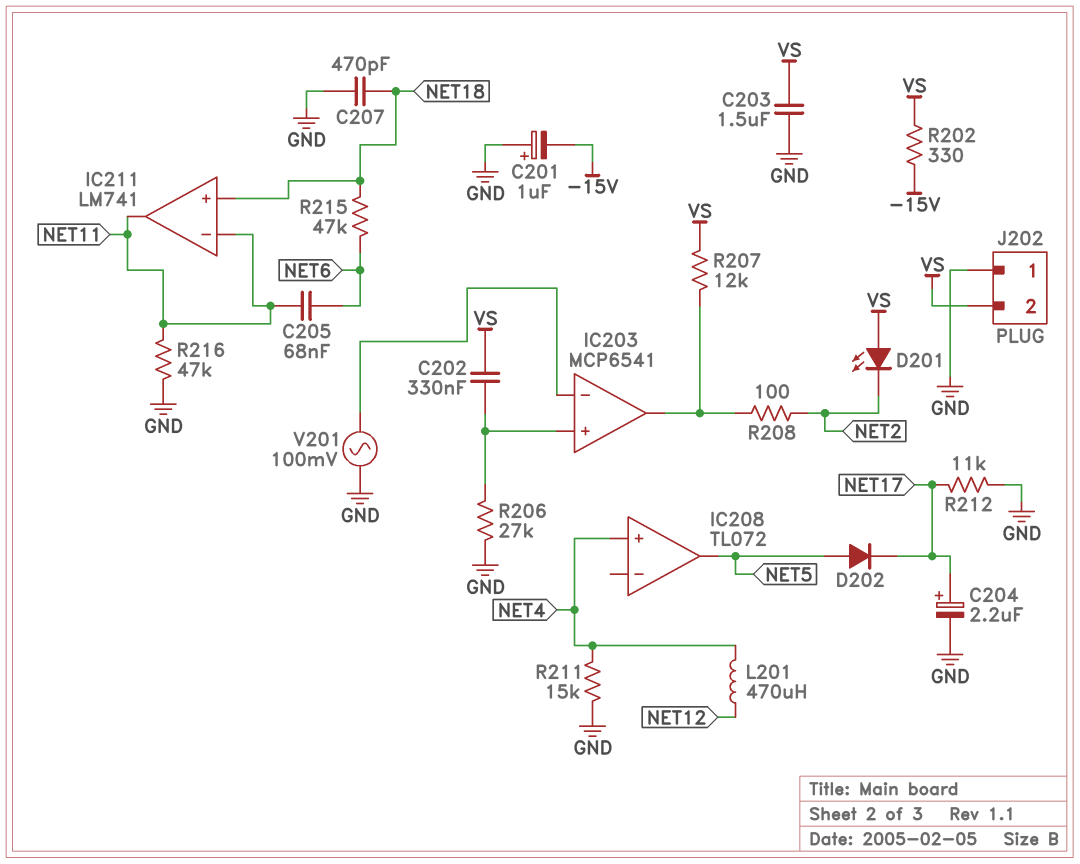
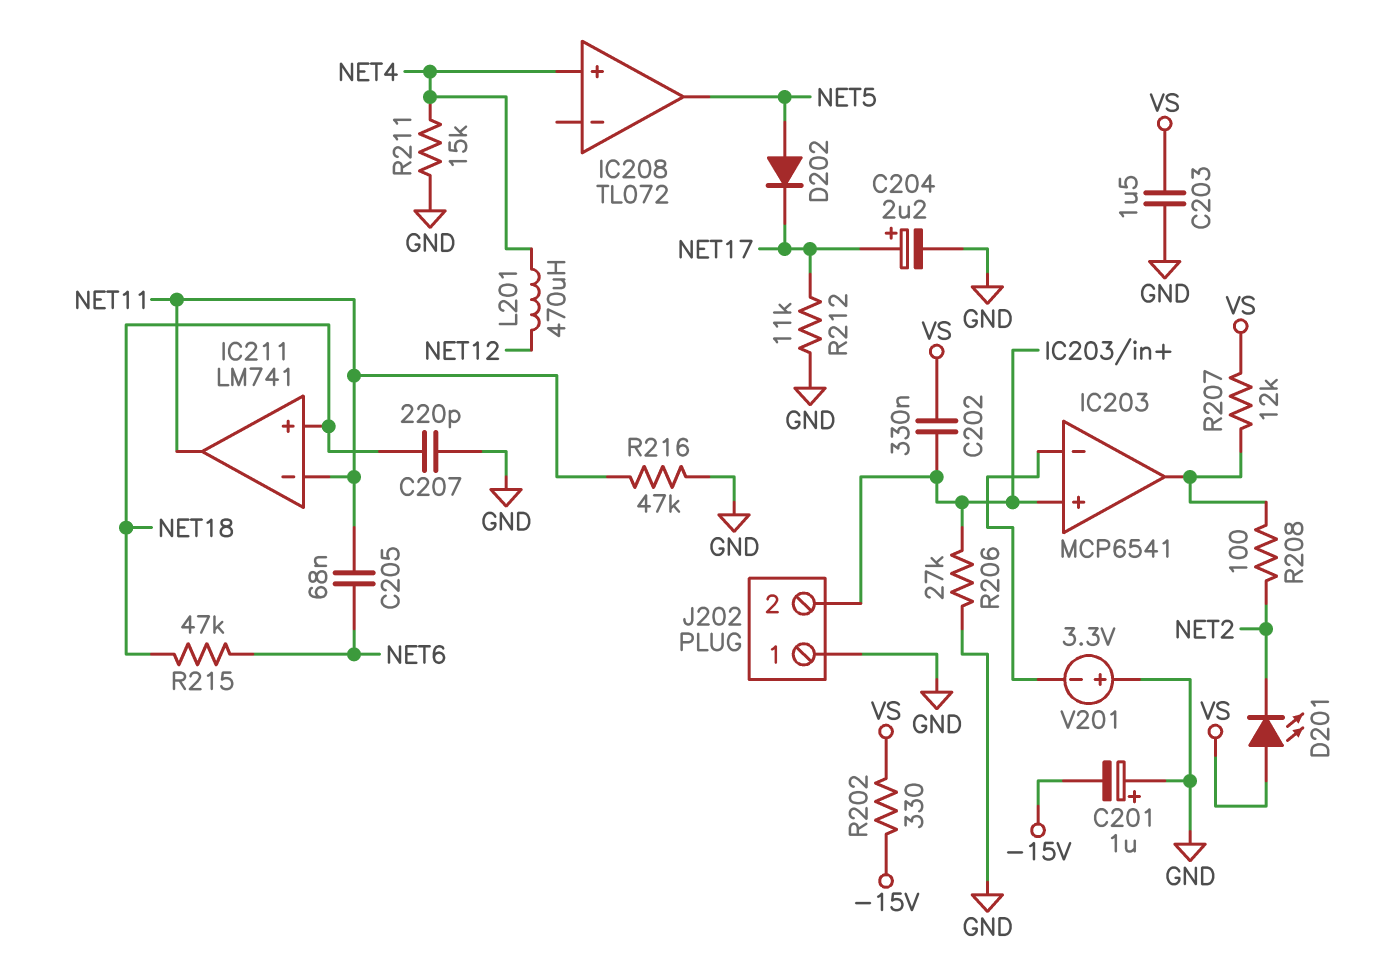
C207: 470pF (GND, NET18) -> 220pF (GND, NET18)
J202 pin 2: VS -> IC203/in+
V201: AC 100mV (GND, IC203/in-) -> 3.3V (plus GND, minus IC203/in-)

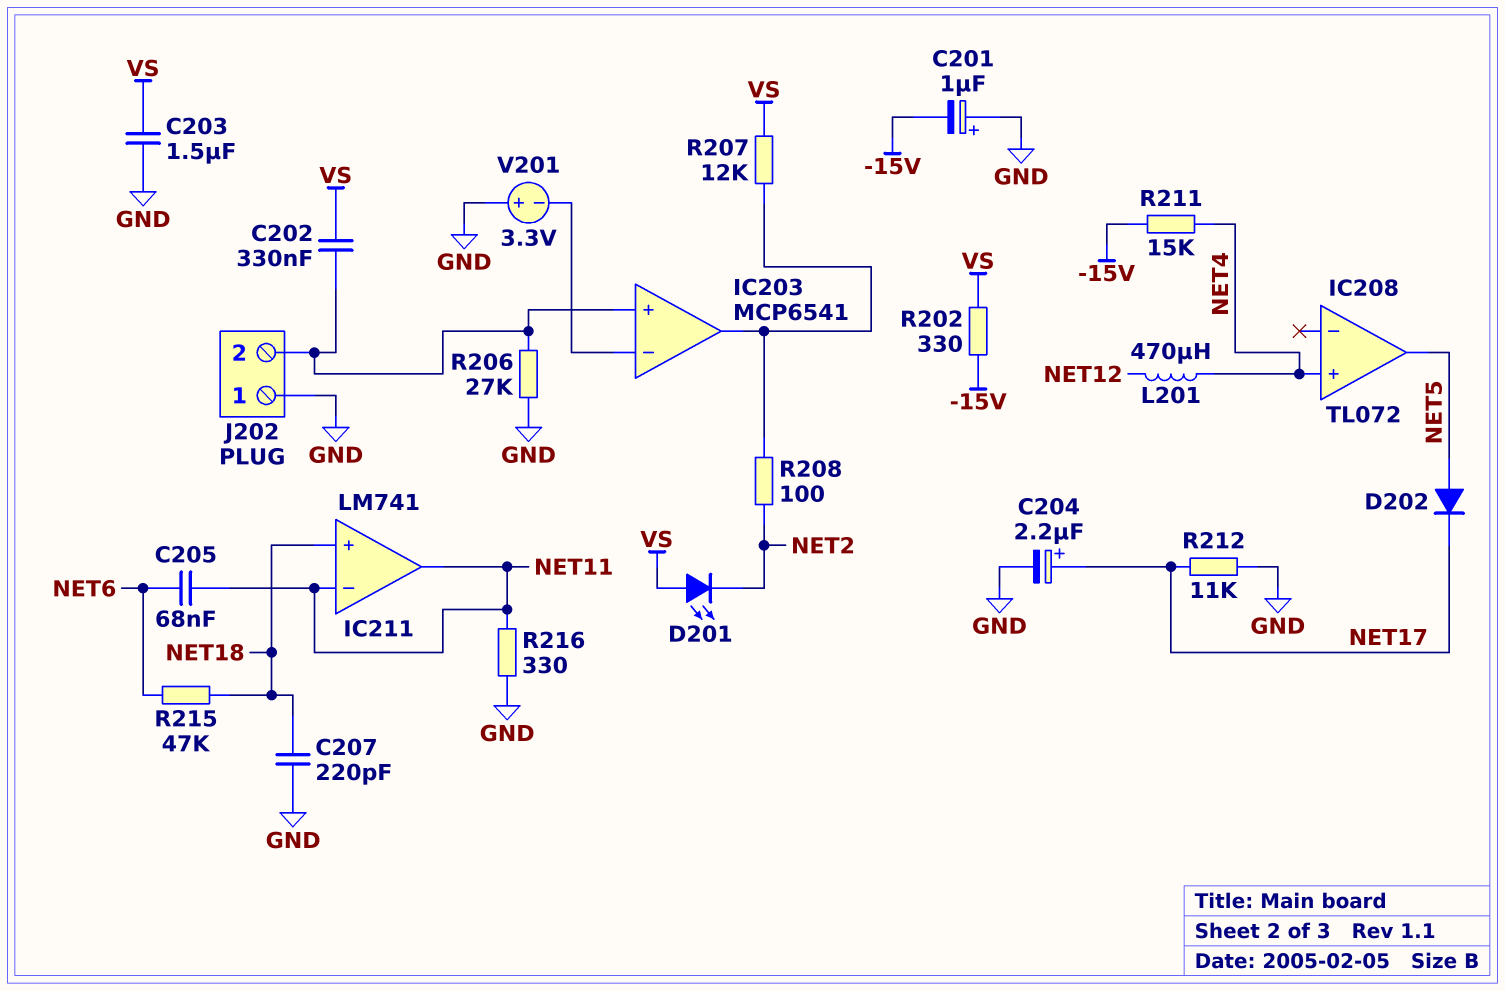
R211: 15k (GND, NET4) -> 15k (-15V, NET4)
R216: 47k (GND, NET11) -> 330 (GND, NET11)

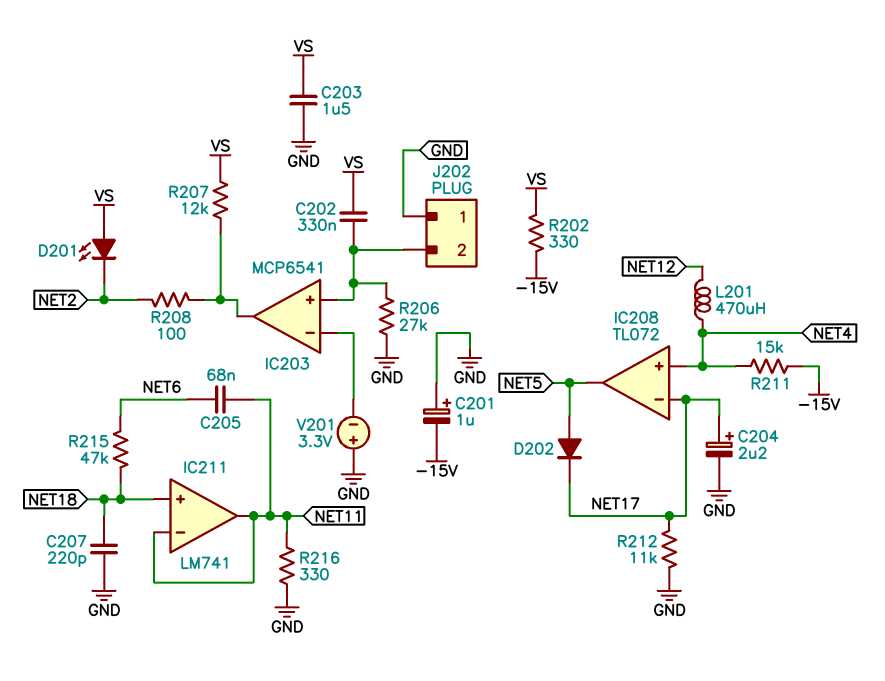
IC208 pin in-: none -> NET17

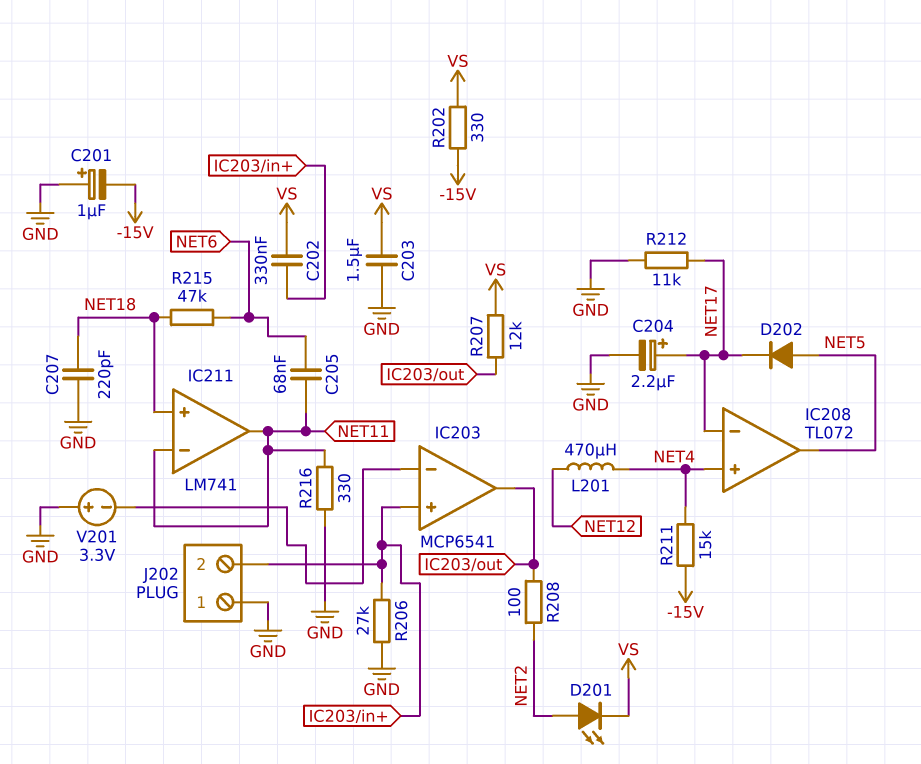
D201: LED (A VS, K NET2) -> LED (A NET2, K VS)

